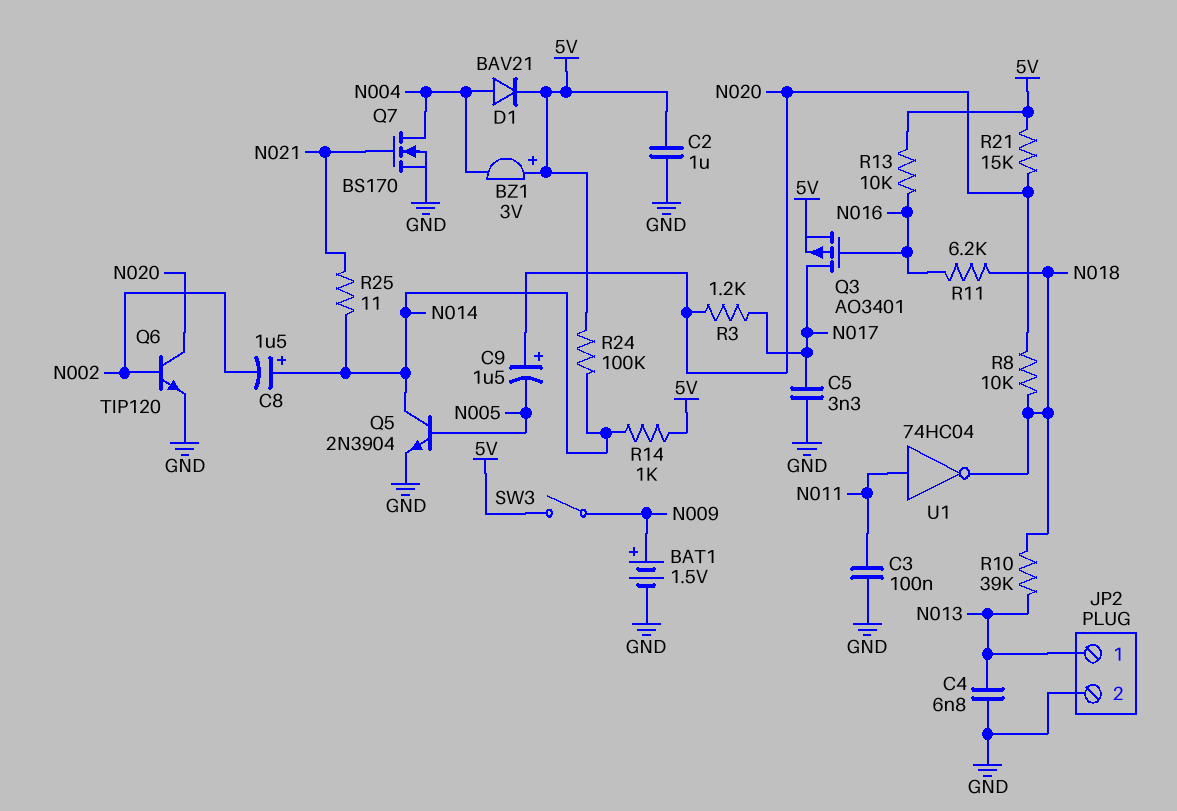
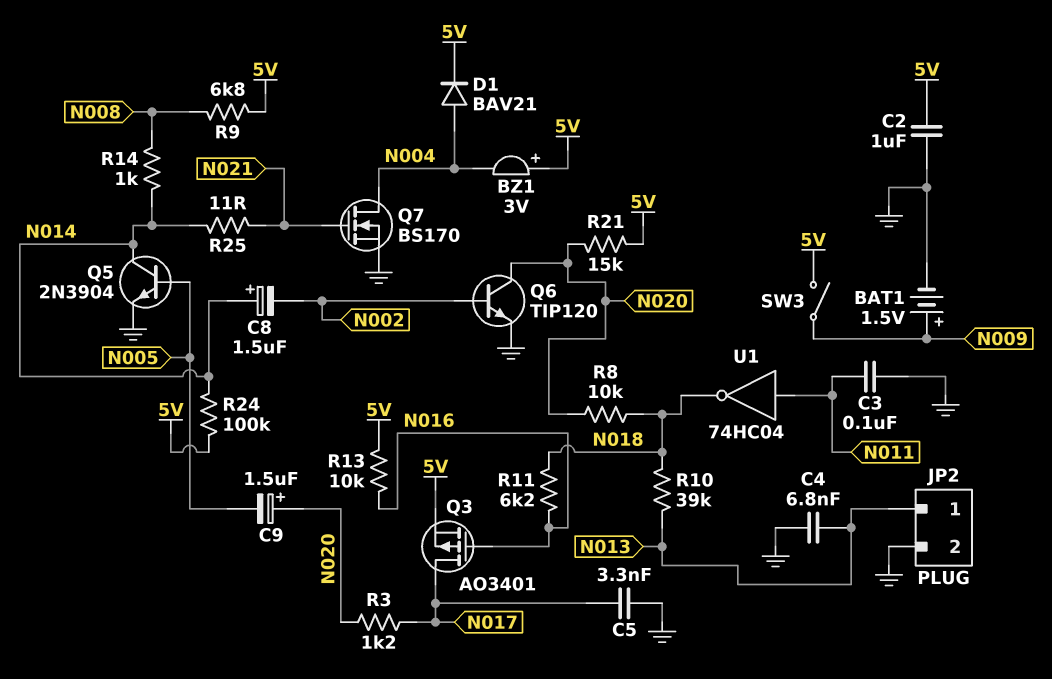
R9: none -> 6.8k (5V, N008)
R14: 1k (5V, N014) -> 1k (N008, N014)

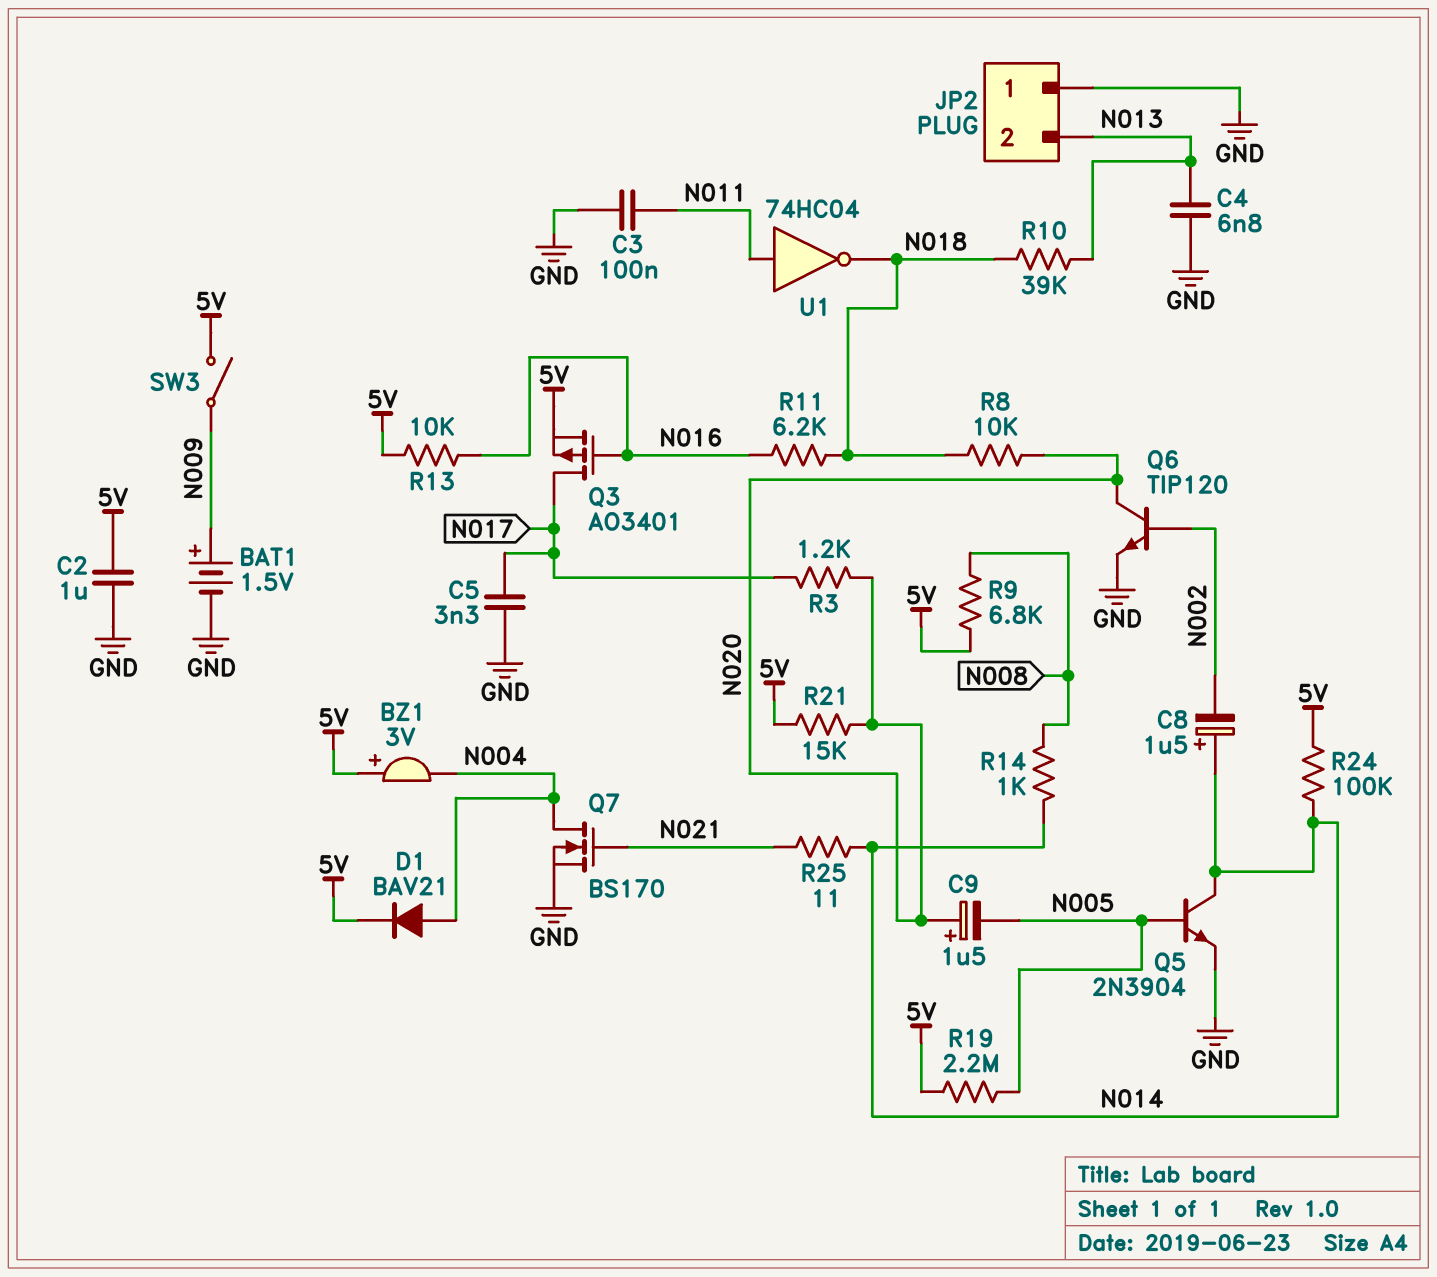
JP2 pin 1: N013 -> GND
JP2 pin 2: GND -> N013
R19: none -> 2.2M (5V, N005)

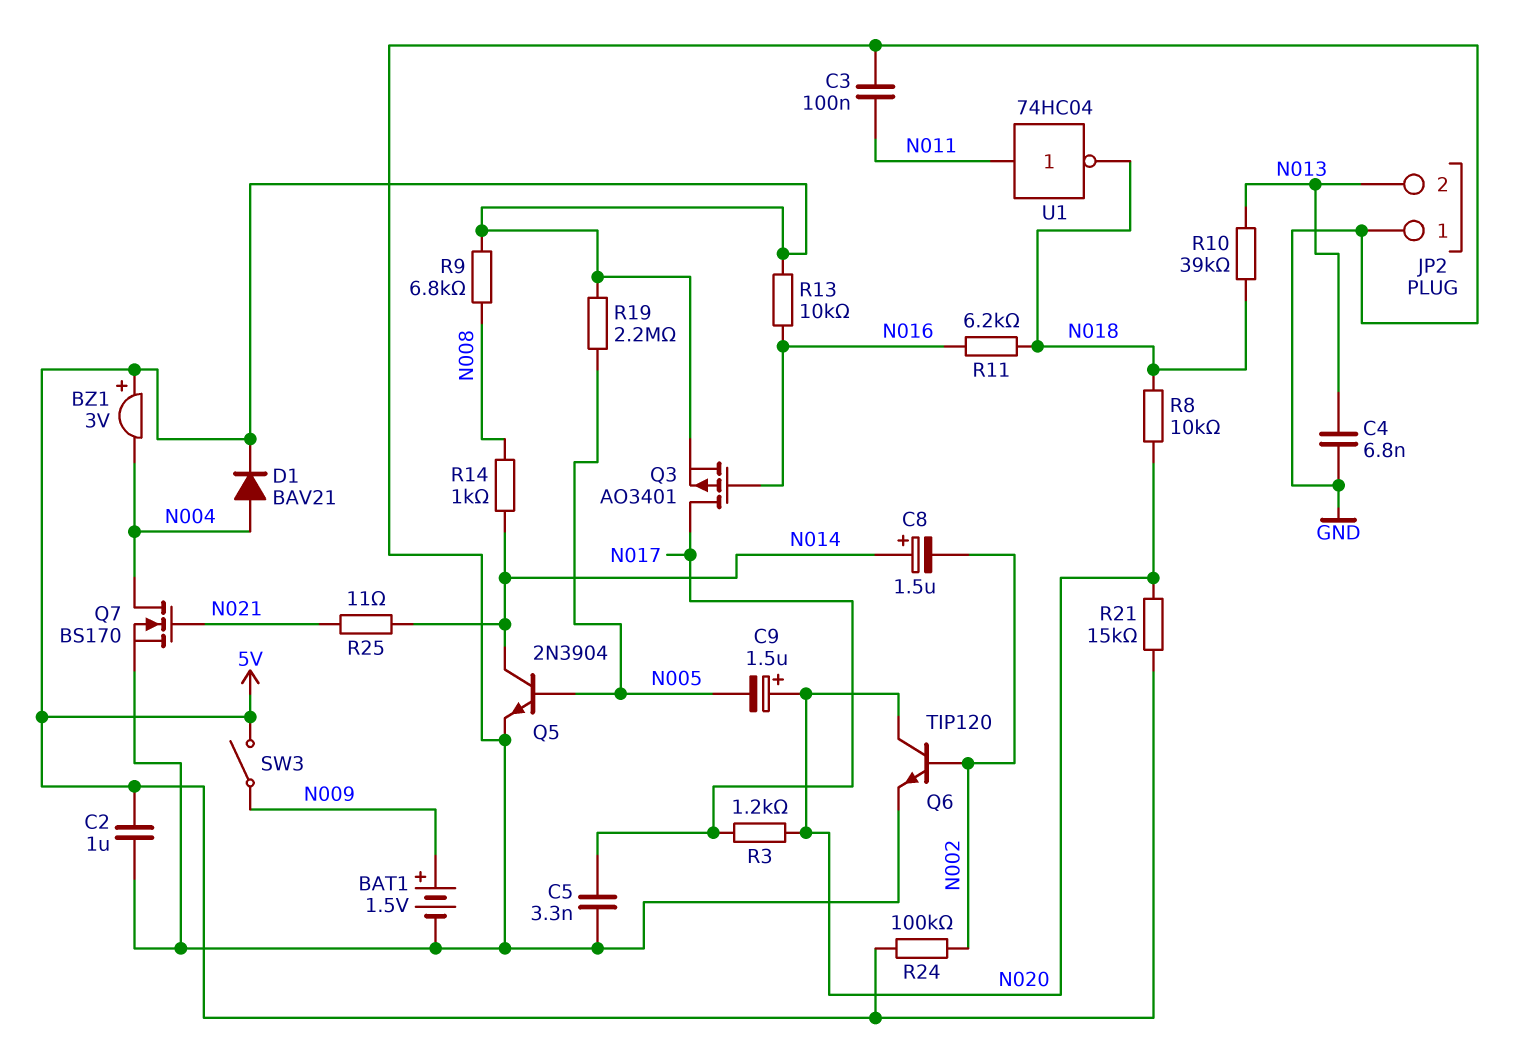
R24: 100k (5V, N014) -> 100k (5V, N002)

